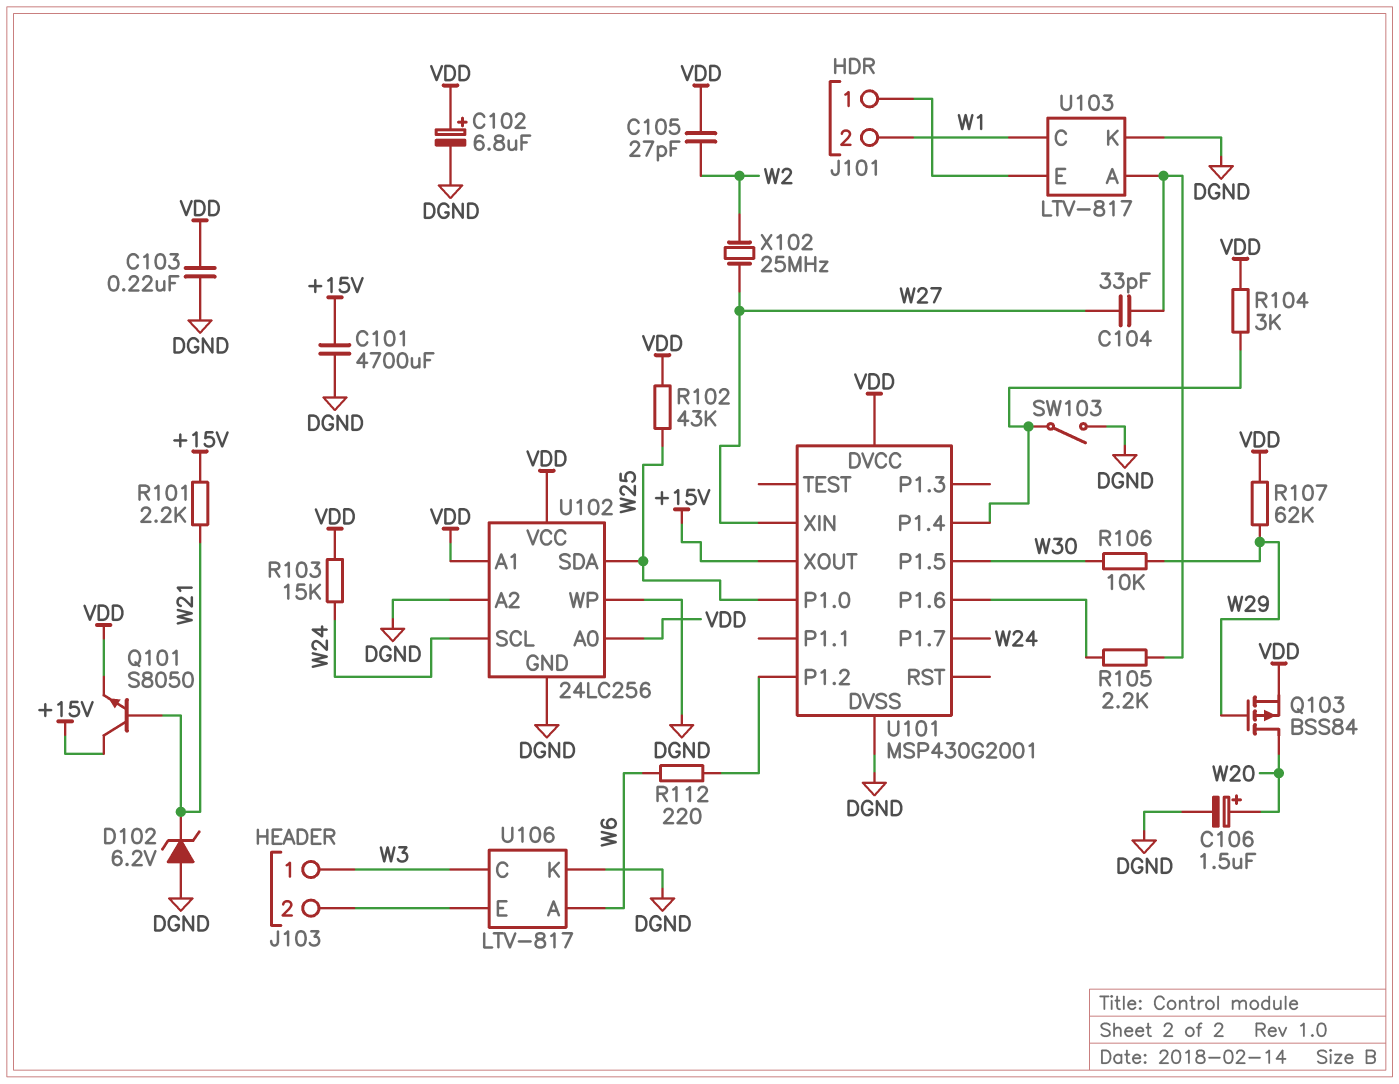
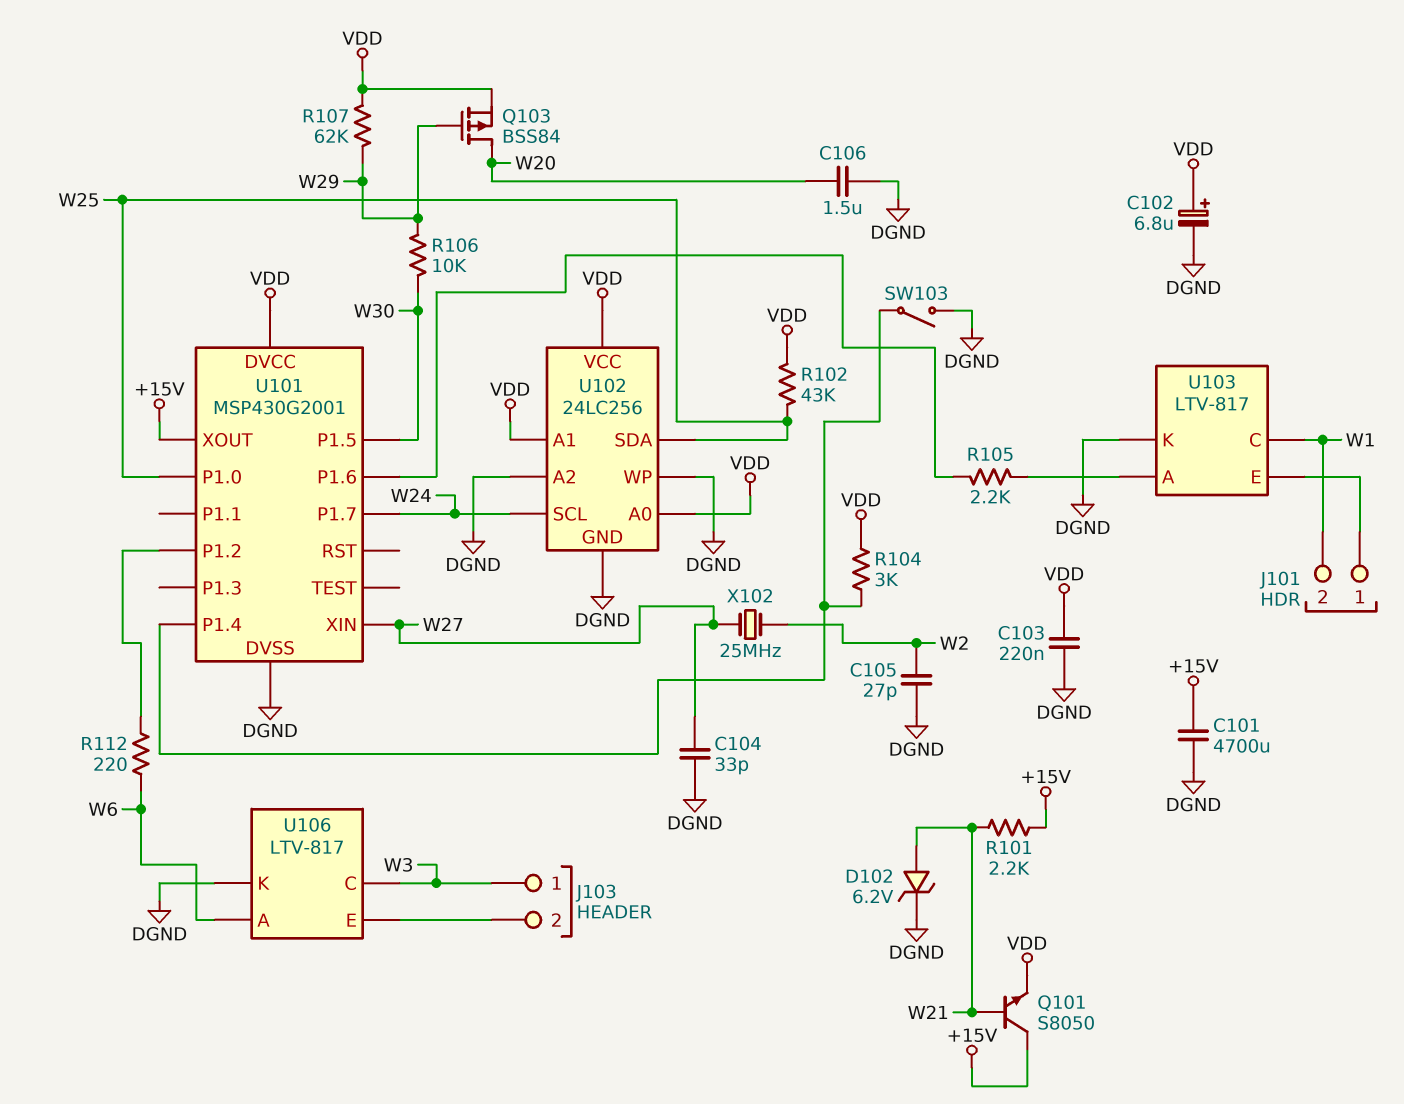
C104: 33pF (U103/A, W27) -> 33pF (DGND, W27)
C105: 27pF (VDD, W2) -> 27pF (DGND, W2)
C106: 1.5uF (plus W20, minus DGND) -> 1.5uF (DGND, W20)
D102: zener 6.2V (A DGND, K W21) -> zener 6.2V (A W21, K DGND)
R103: 15k (VDD, W24) -> none

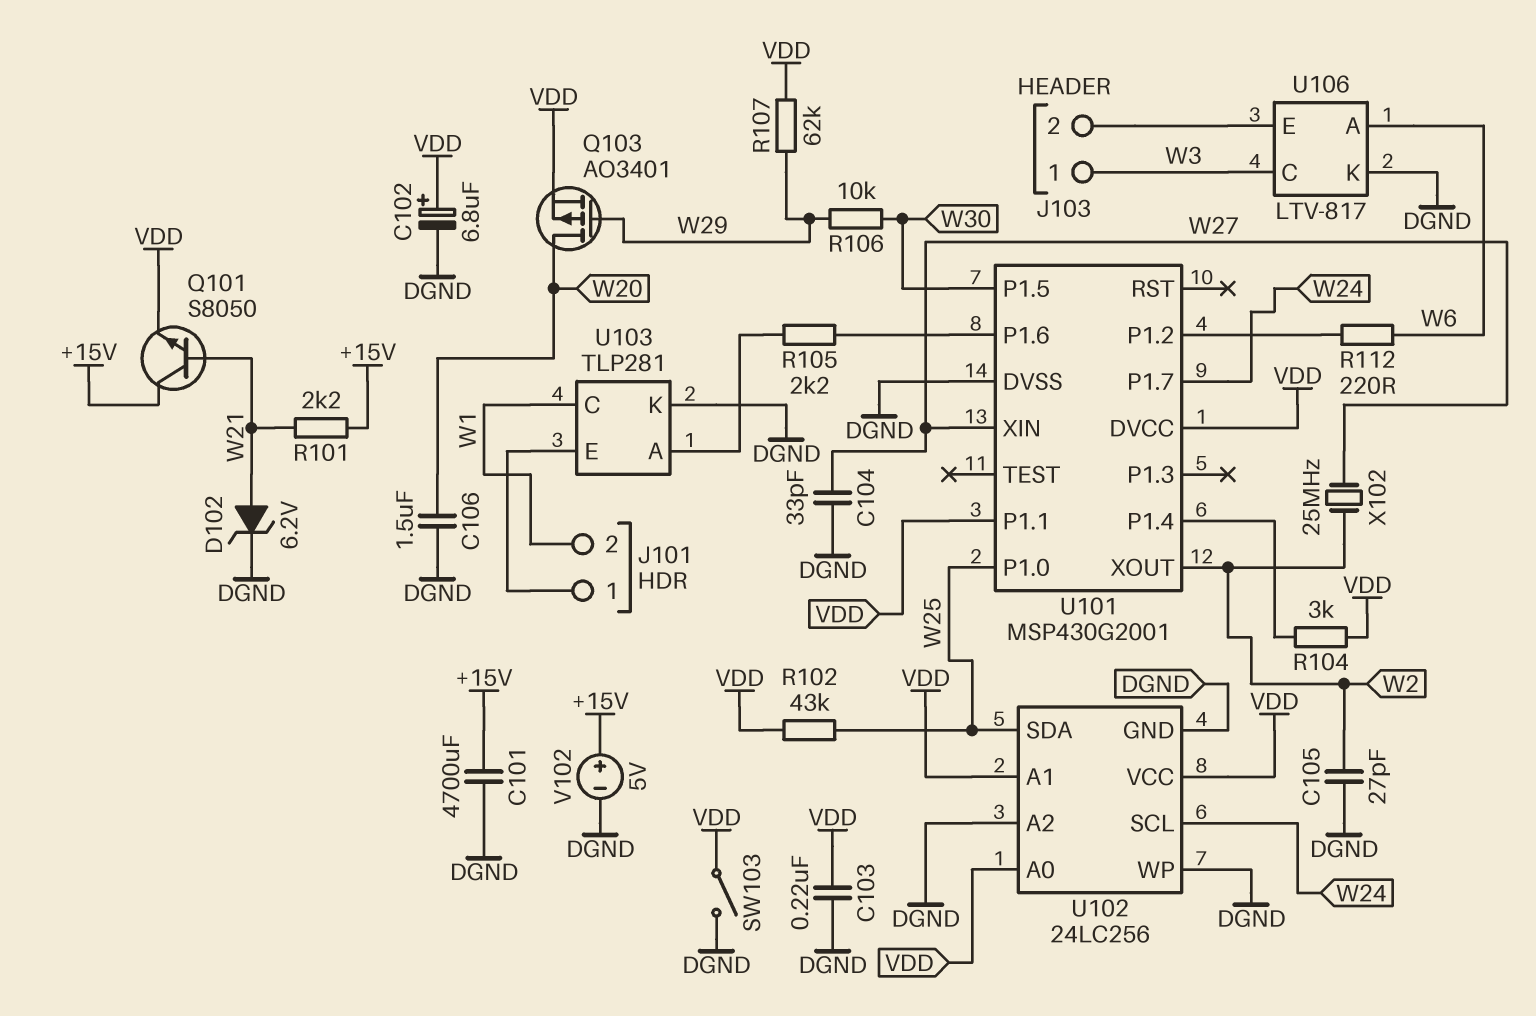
Q103: PMOS BSS84 (G W29, D W20, S VDD) -> PMOS AO3401 (G W29, D W20, S VDD)
SW103: switch (DGND, U101/P1.4) -> switch (DGND, VDD)
U101 pin P1.1: none -> VDD
U101 pin XOUT: +15V -> W2
U103: LTV-817 -> TLP281
V102: none -> 5V (plus +15V, minus DGND)

